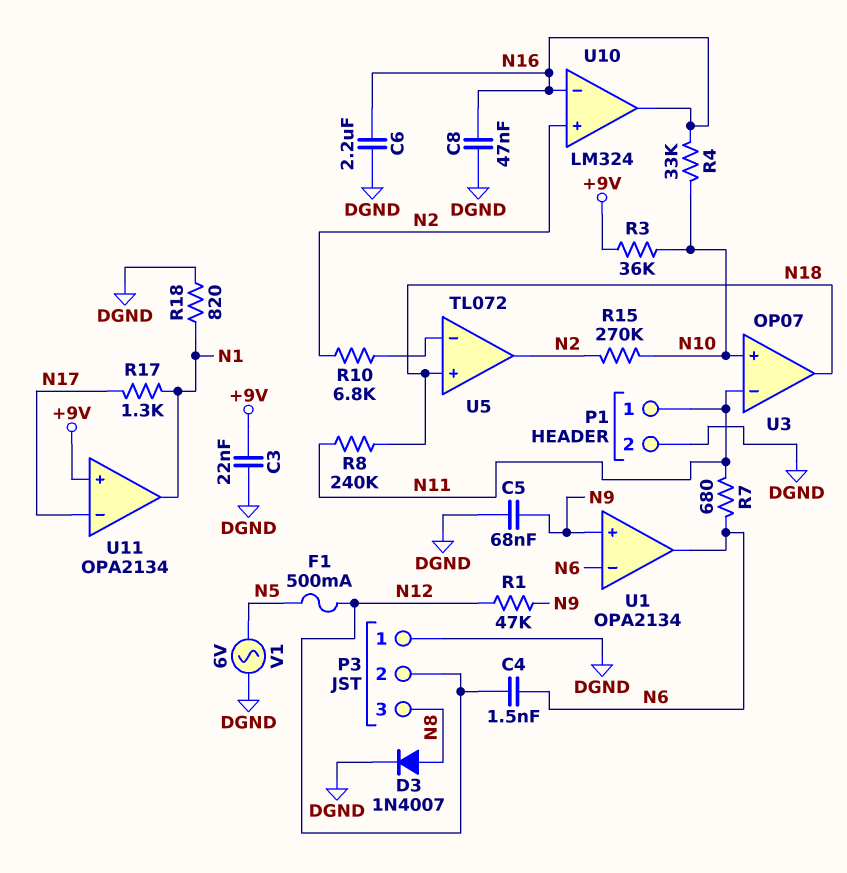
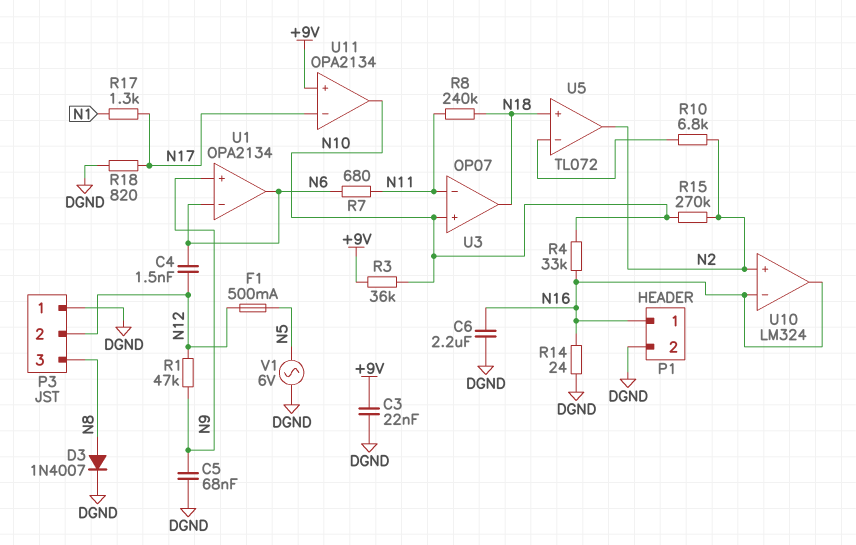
C8: 47nF (DGND, N16) -> none
P1 pin 1: N11 -> N16
R14: none -> 24 (DGND, N16)
R18: 820 (DGND, N1) -> 820 (DGND, N17)
U11 pin out: N1 -> N10

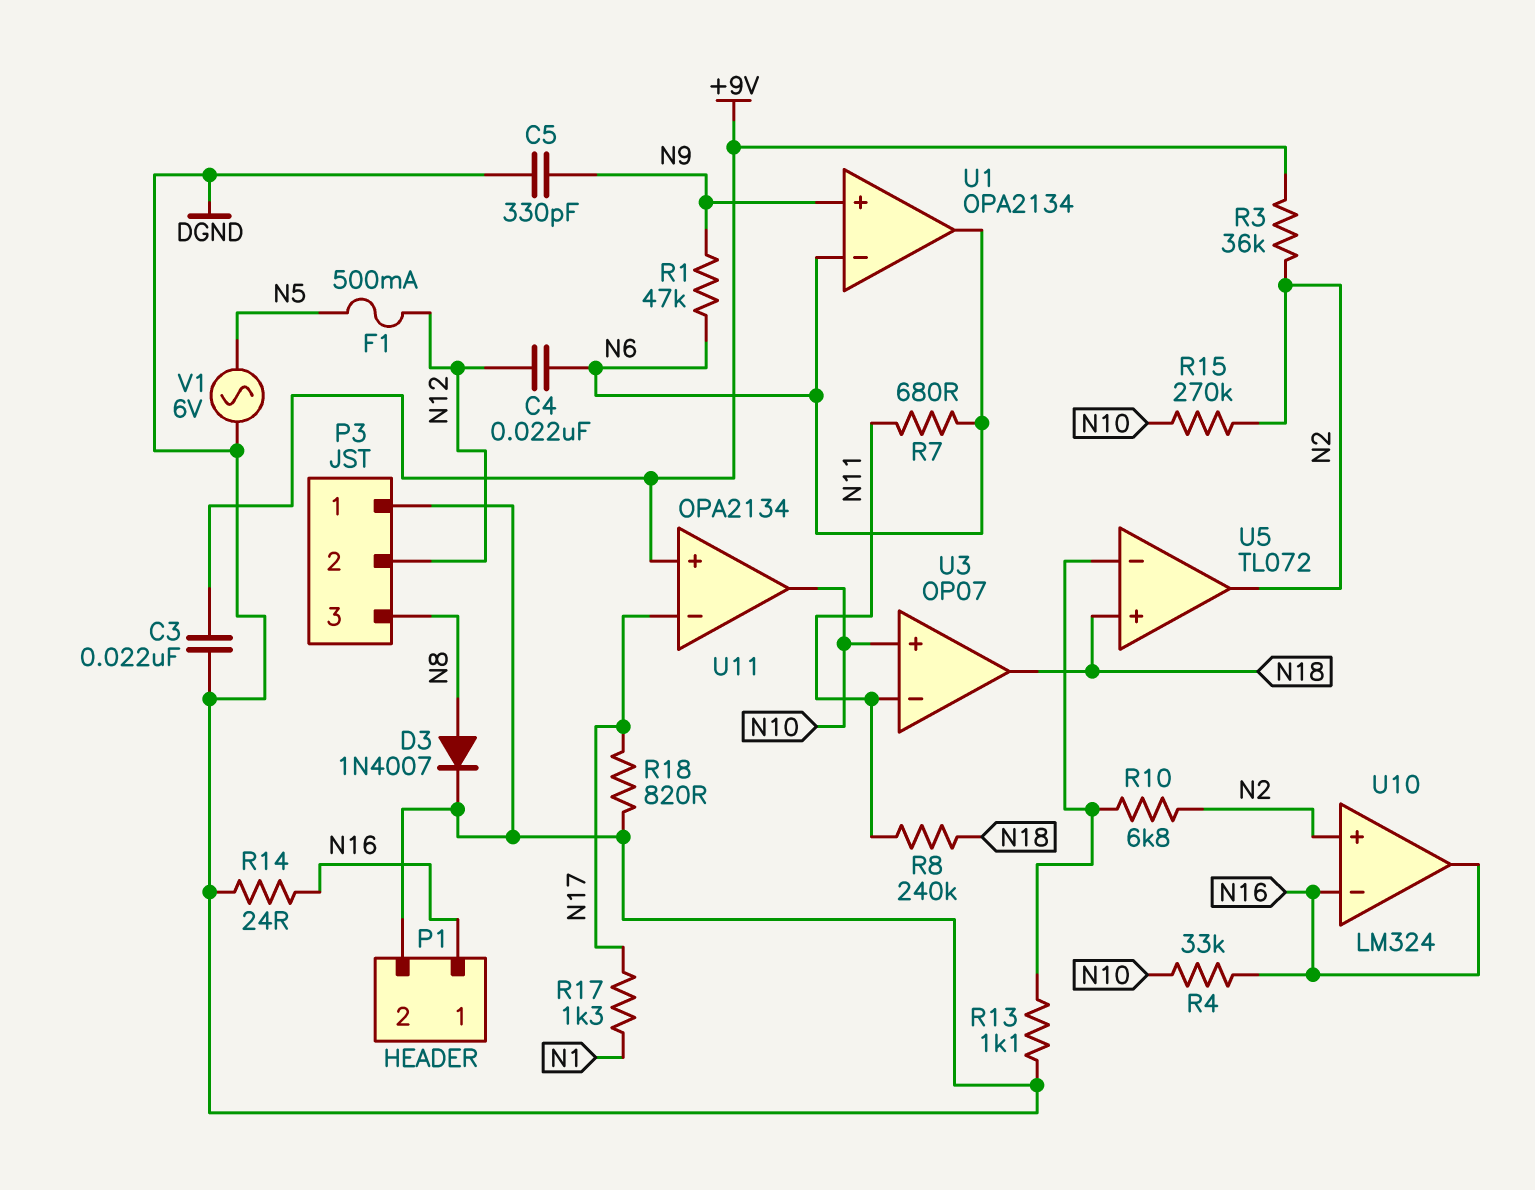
C4: 1.5nF (N6, N12) -> 22nF (N6, N12)
C5: 68nF (DGND, N9) -> 330pF (DGND, N9)
C6: 2.2uF (DGND, N16) -> none
R1: 47k (N9, N12) -> 47k (N6, N9)
R3: 36k (+9V, N10) -> 36k (+9V, N2)
R13: none -> 1.1k (DGND, U5/in-)

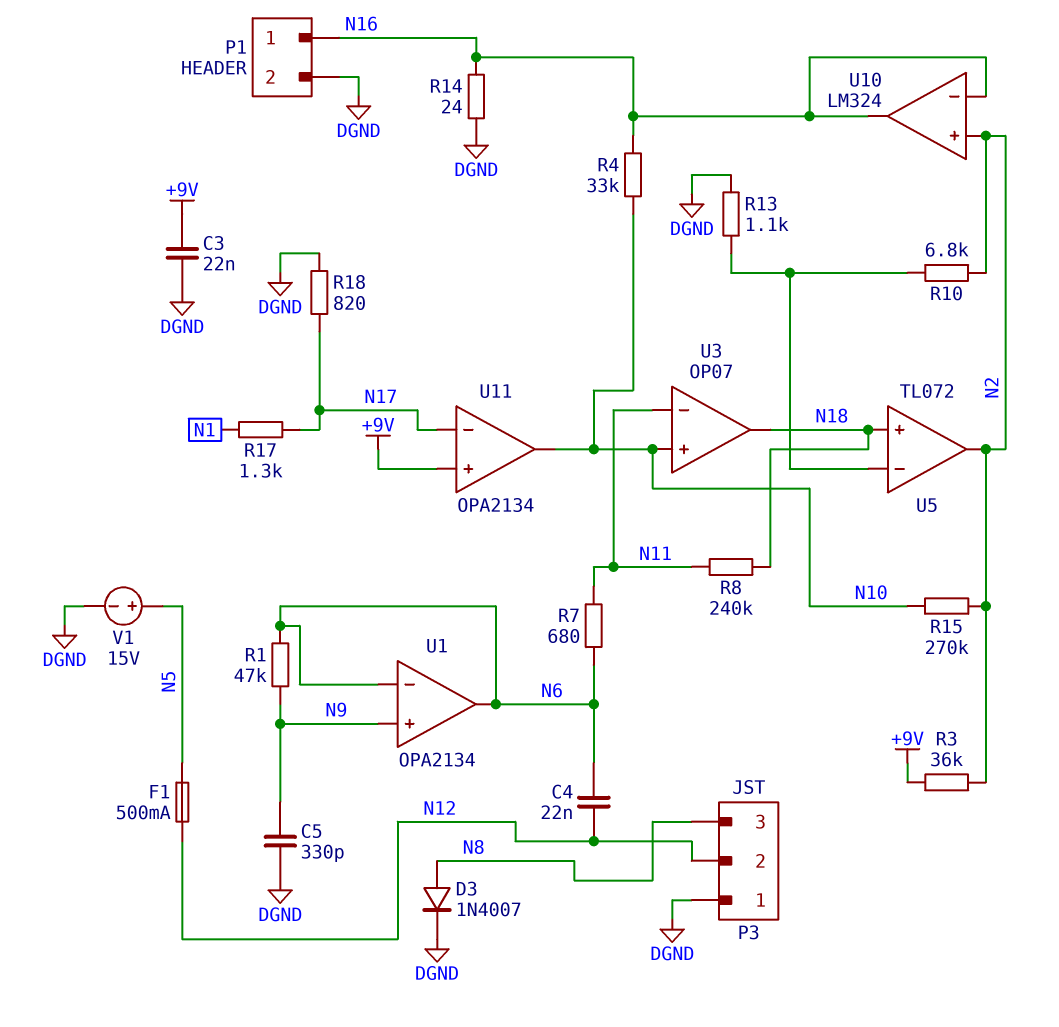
V1: AC 6V (DGND, N5) -> 15V (plus N5, minus DGND)

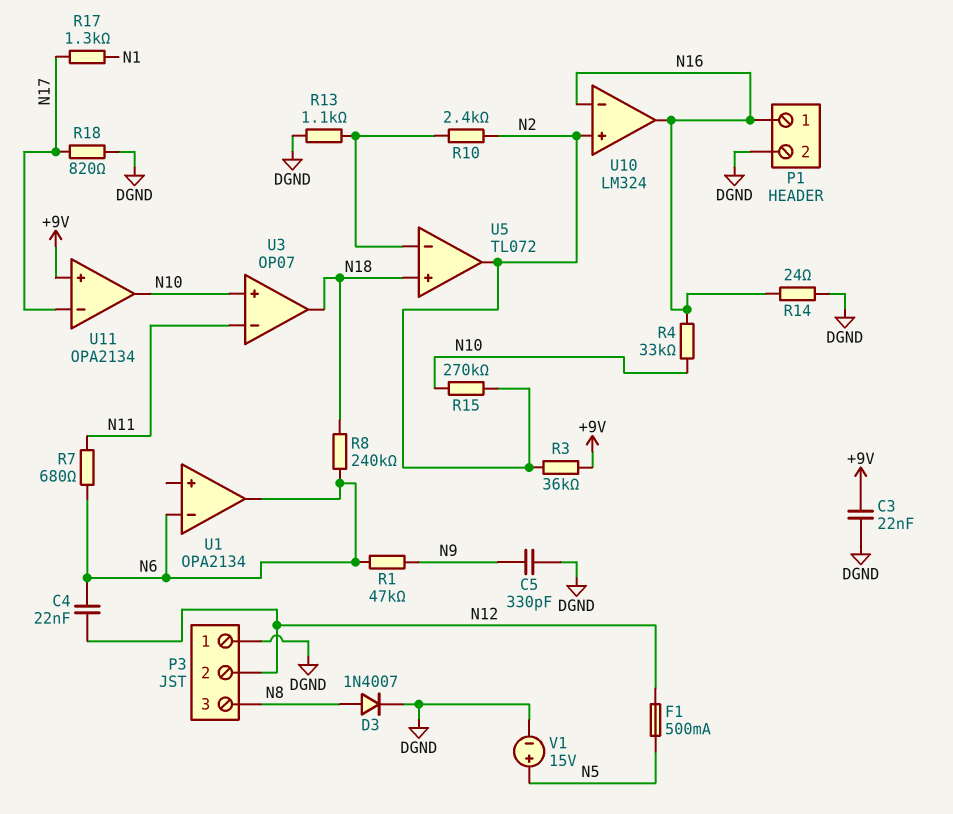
R8: 240k (N11, N18) -> 240k (N6, N18)
R10: 6.8k (N2, U5/in-) -> 2.4k (N2, U5/in-)
U1 pin in+: N9 -> none

